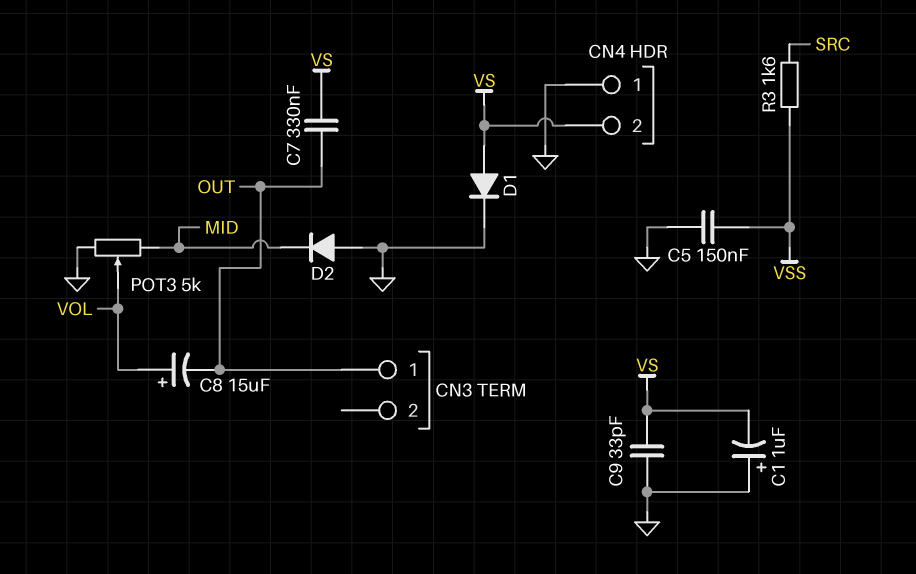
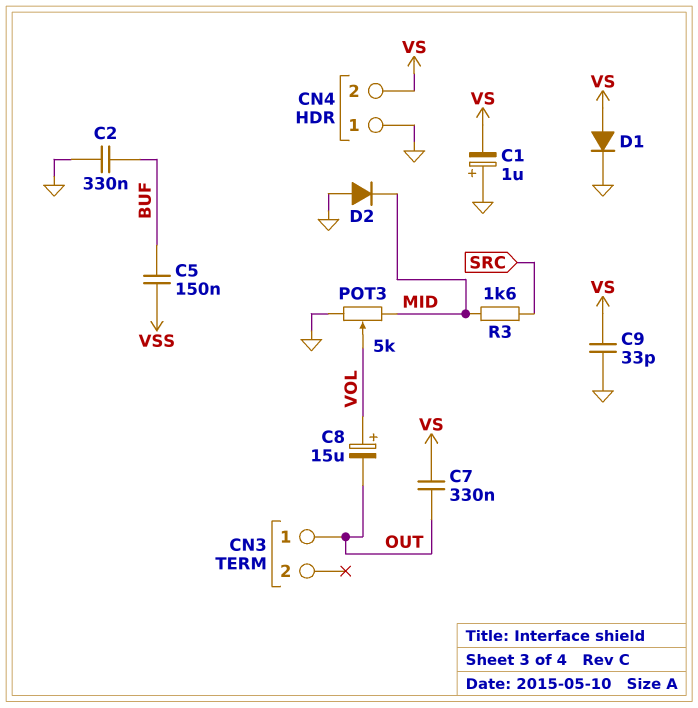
C2: none -> 330nF (BUF, GND)
C5: 150nF (GND, VSS) -> 150nF (BUF, VSS)
R3: 1.6k (SRC, VSS) -> 1.6k (MID, SRC)

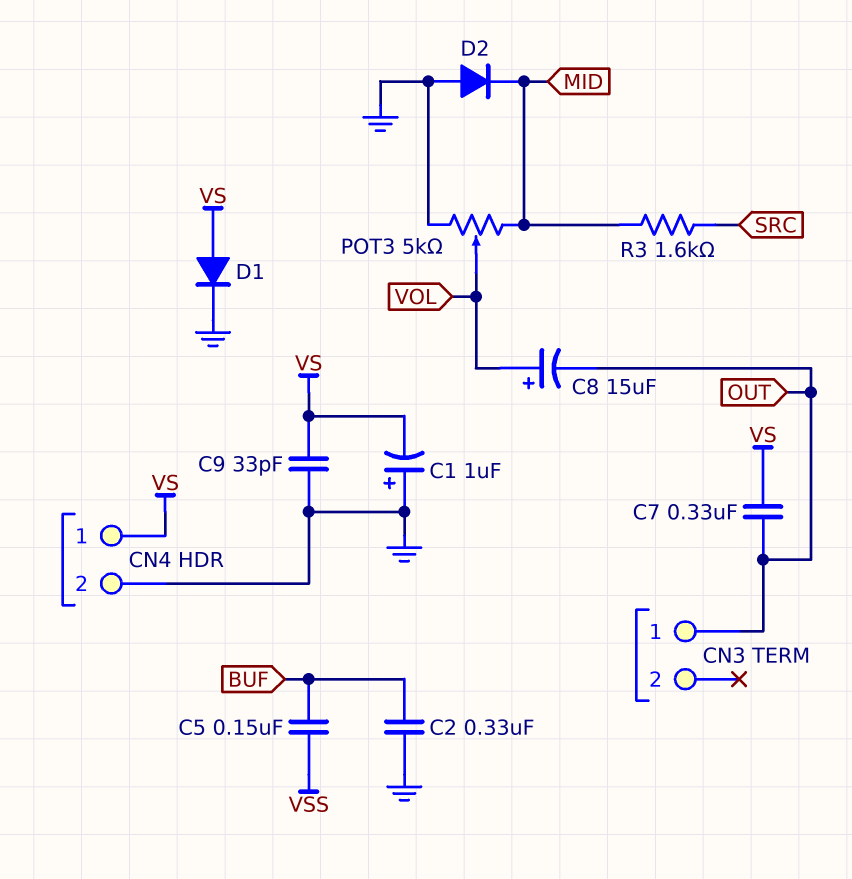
CN4 pin 1: GND -> VS
CN4 pin 2: VS -> GND

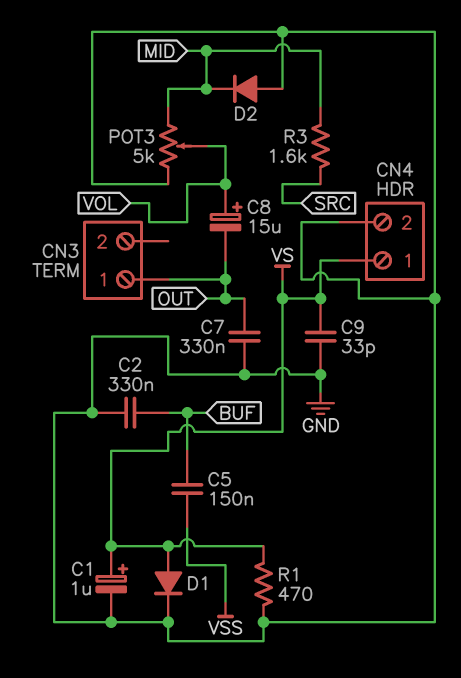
C1: 1uF (plus GND, minus VS) -> 1uF (plus VS, minus GND)
C7: 330nF (OUT, VS) -> 330nF (GND, OUT)
R1: none -> 470 (GND, VS)

